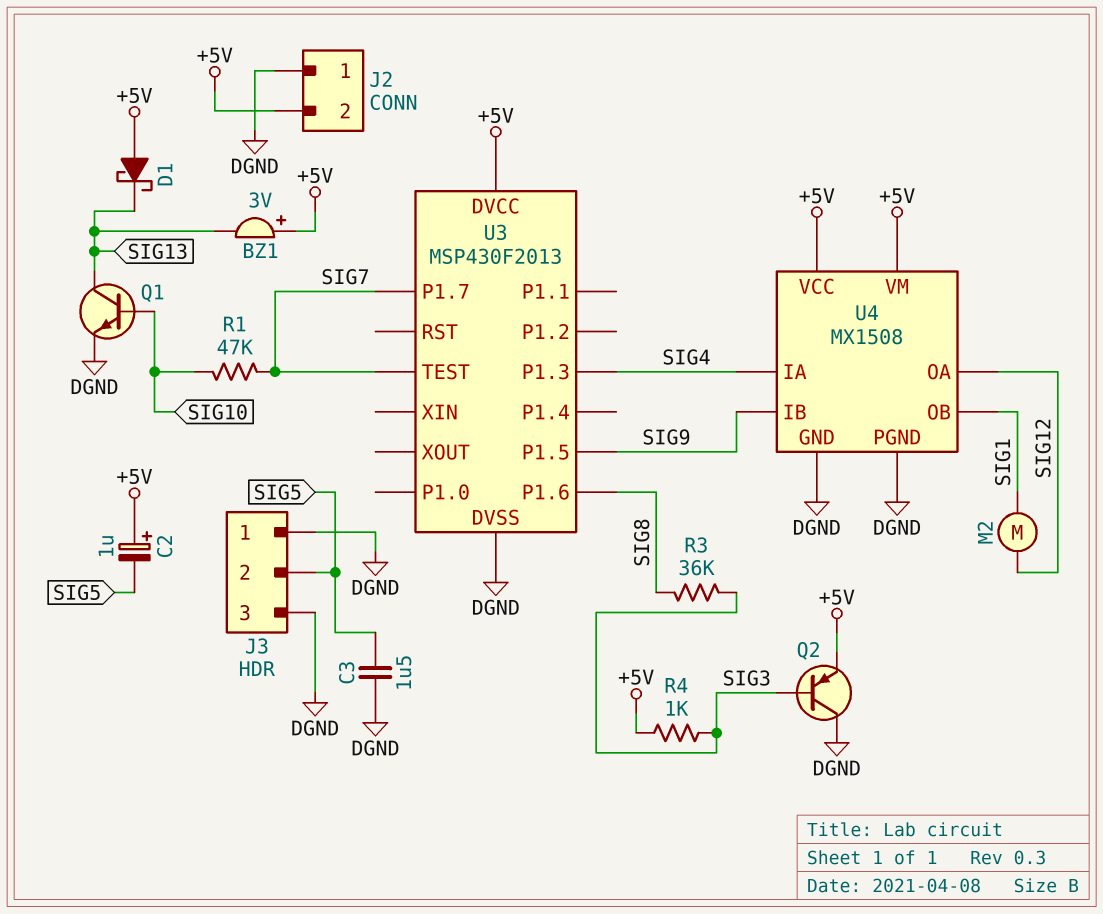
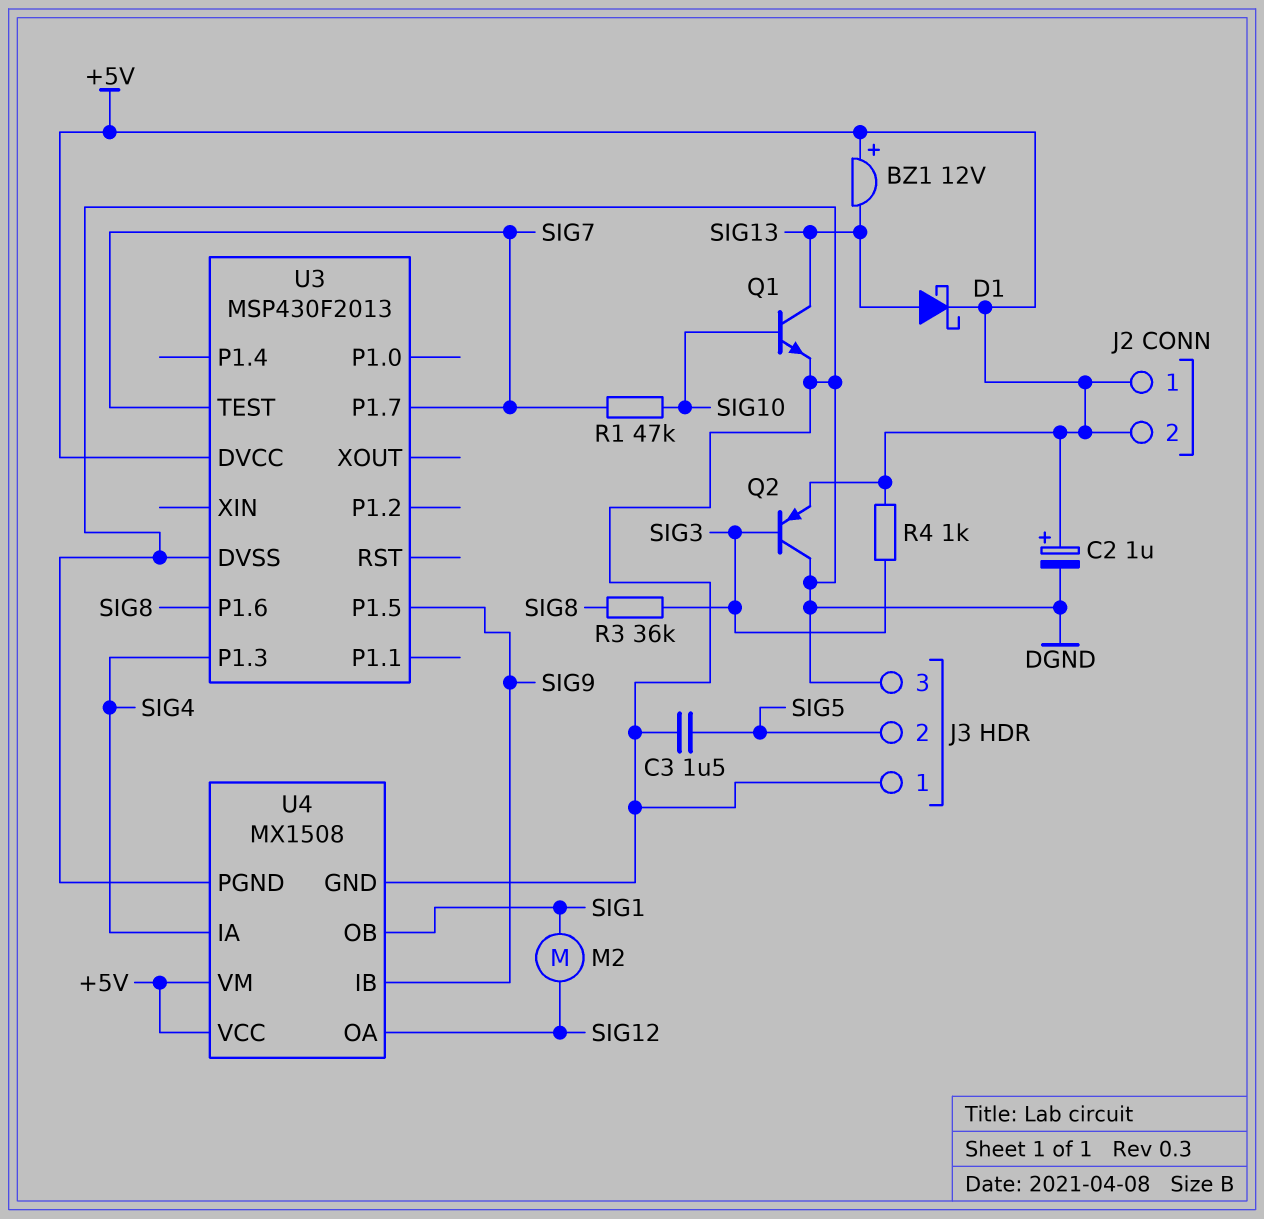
BZ1: buzzer 3V (plus +5V, minus SIG13) -> buzzer 12V (plus +5V, minus SIG13)
C2: 1uF (plus +5V, minus SIG5) -> 1uF (plus +5V, minus DGND)
D1: schottky (A +5V, K SIG13) -> schottky (A SIG13, K +5V)
J2 pin 1: DGND -> +5V

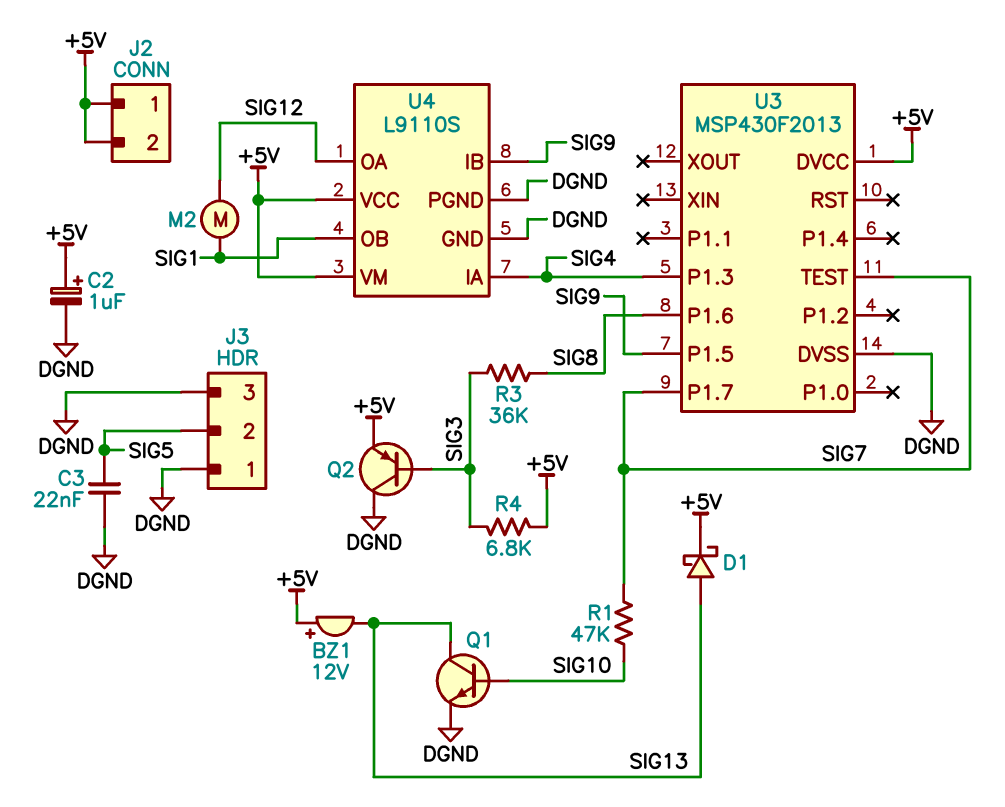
C3: 1.5uF (DGND, SIG5) -> 22nF (DGND, SIG5)
R4: 1k (+5V, SIG3) -> 6.8k (+5V, SIG3)
U4: MX1508 -> L9110S

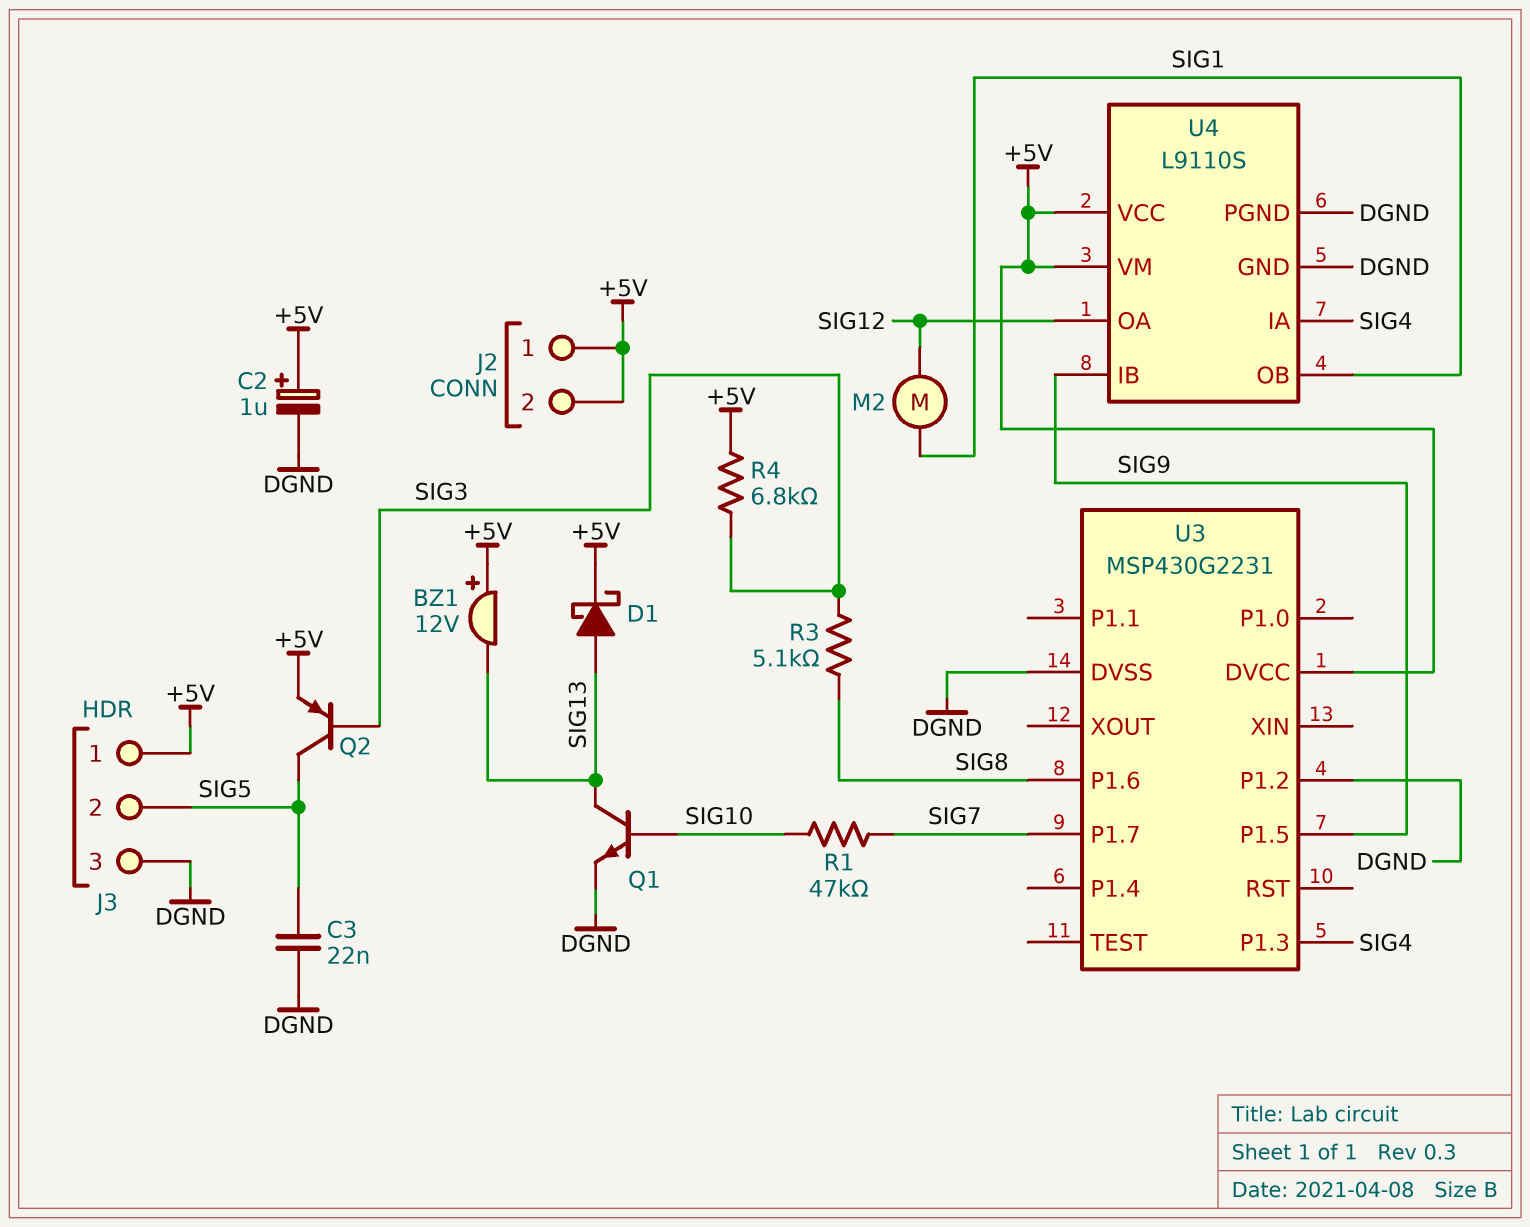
J3 pin 1: DGND -> +5V
Q2: PNP (B SIG3, C DGND, E +5V) -> PNP (B SIG3, C SIG5, E +5V)
R3: 36k (SIG3, SIG8) -> 5.1k (SIG3, SIG8)
U3: MSP430F2013 -> MSP430G2231
U3 pin P1.2: none -> DGND
U3 pin TEST: SIG7 -> none

